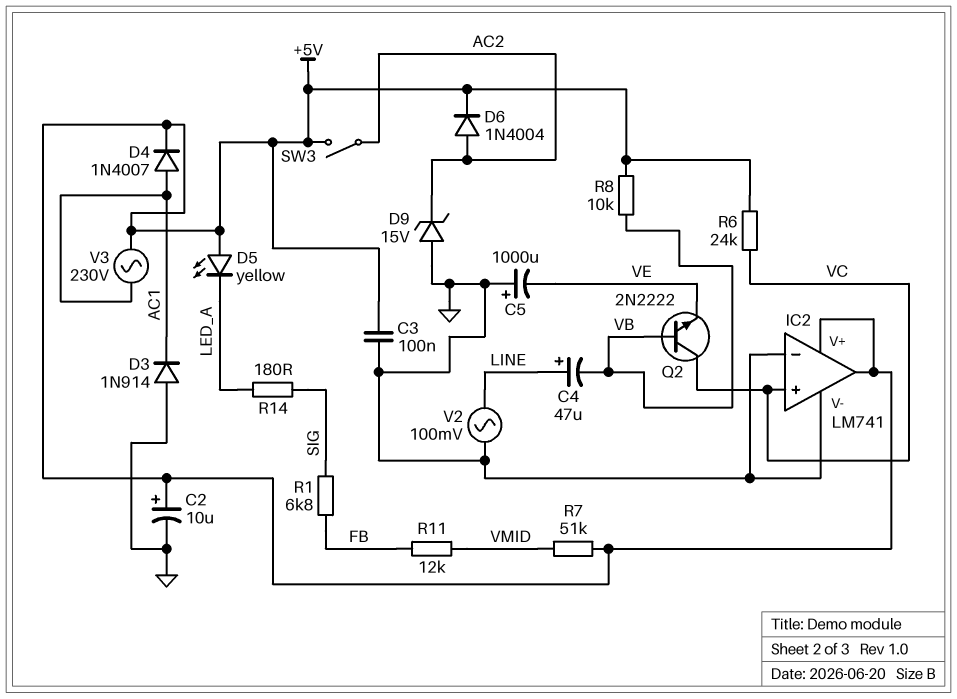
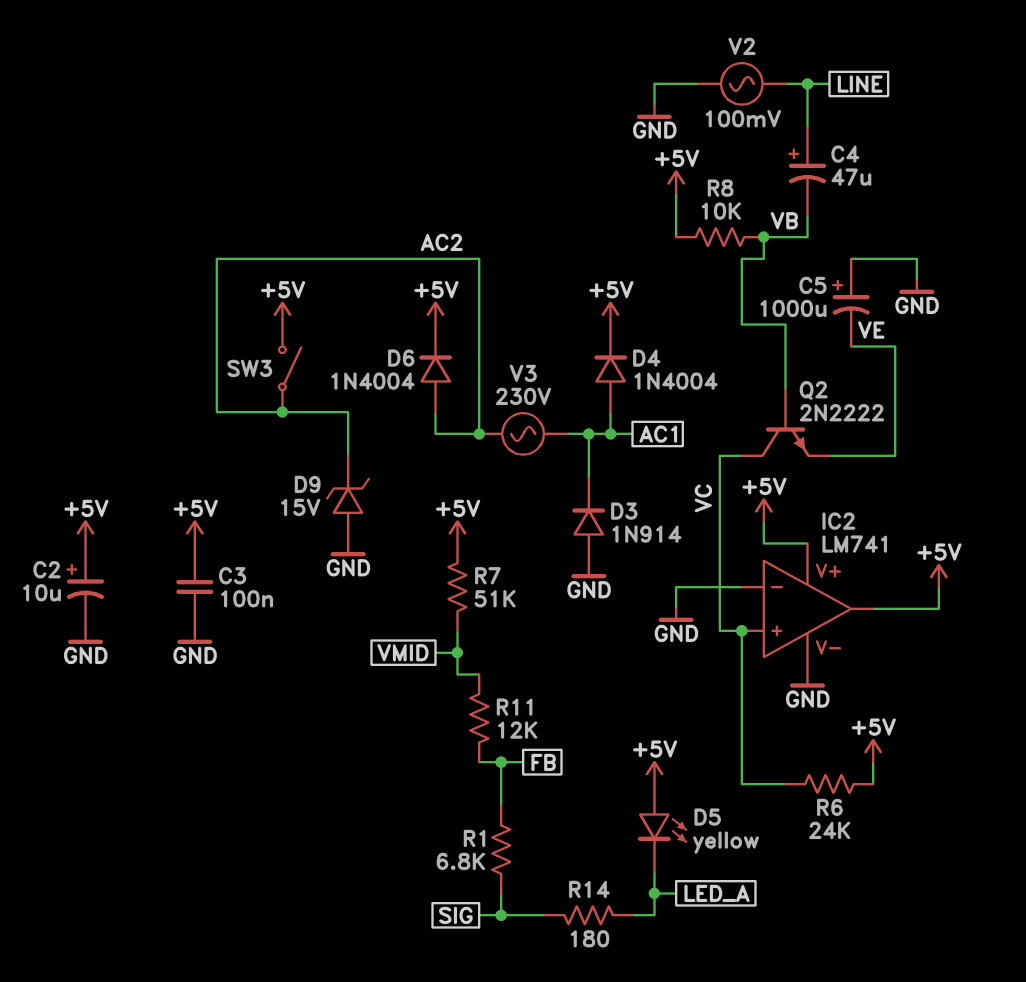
D4: diode 1N4007 (A AC1, K +5V) -> diode 1N4004 (A AC1, K +5V)
V3: AC 230V (+5V, AC1) -> AC 230V (AC1, AC2)

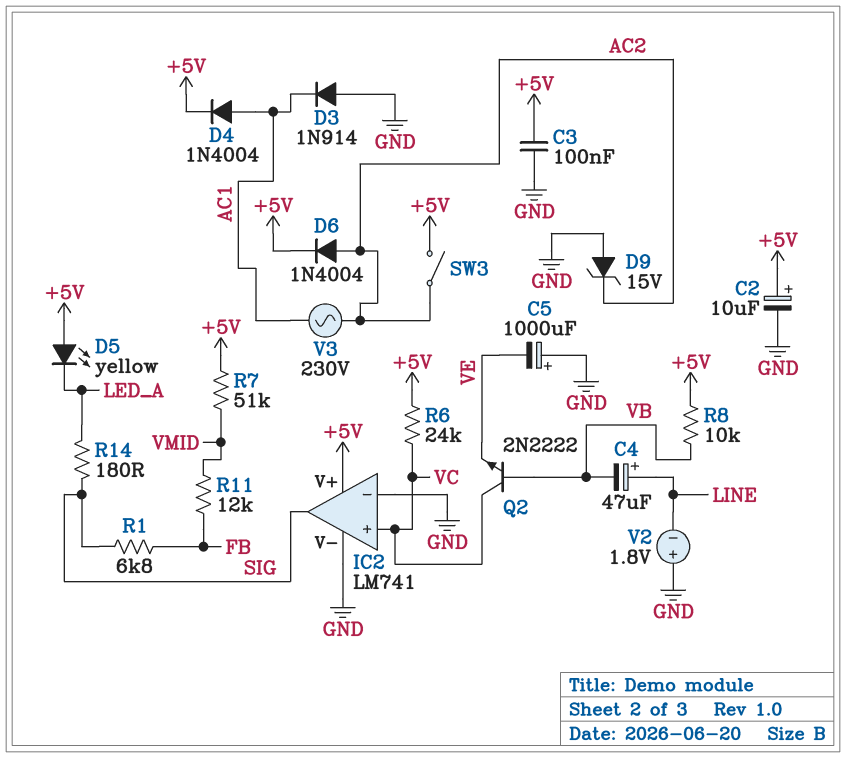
IC2 pin out: +5V -> SIG
V2: AC 100mV (GND, LINE) -> 1.8V (plus GND, minus LINE)

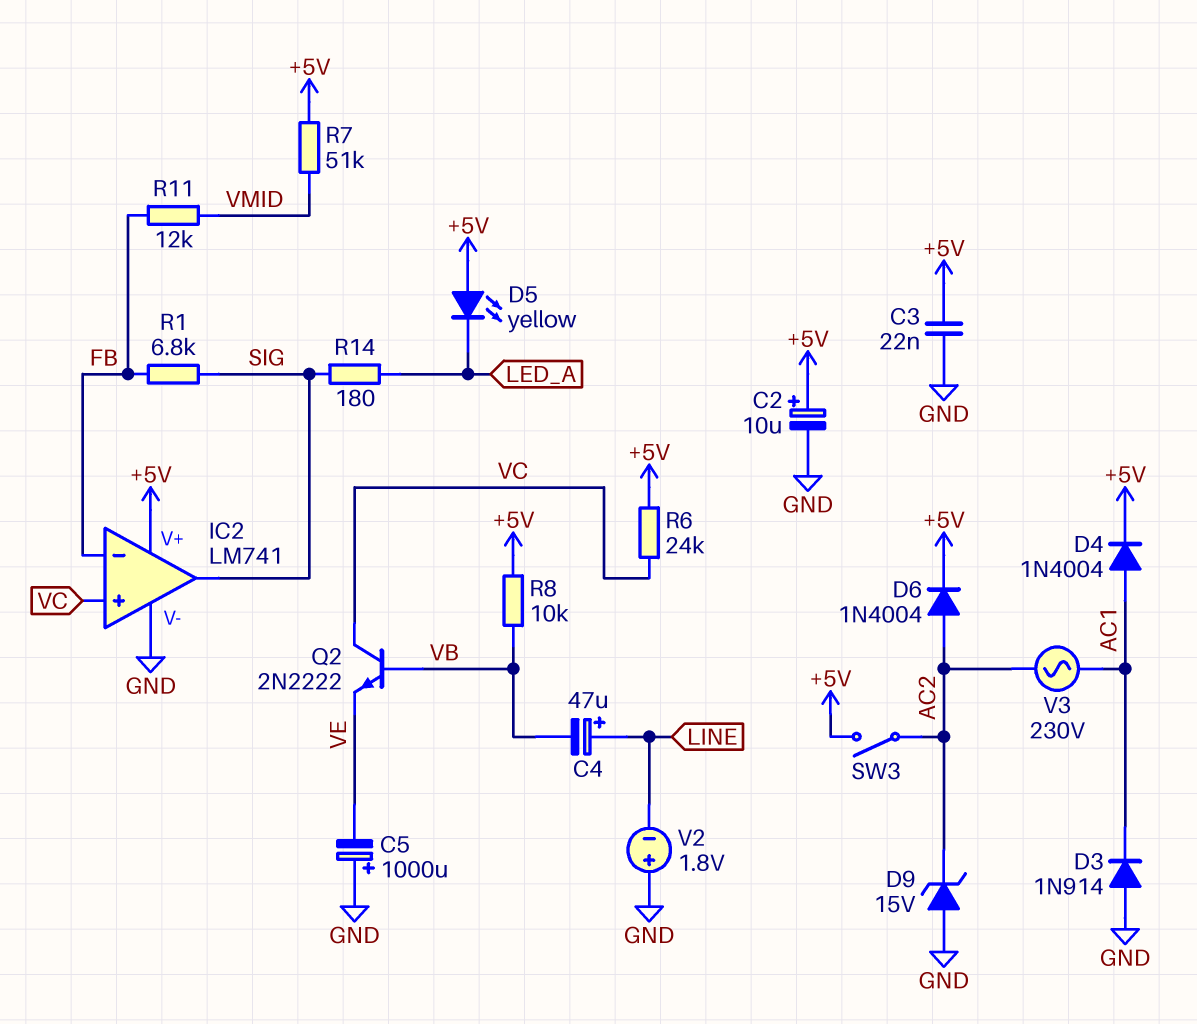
C3: 100nF (+5V, GND) -> 22nF (+5V, GND)
IC2 pin in-: GND -> FB

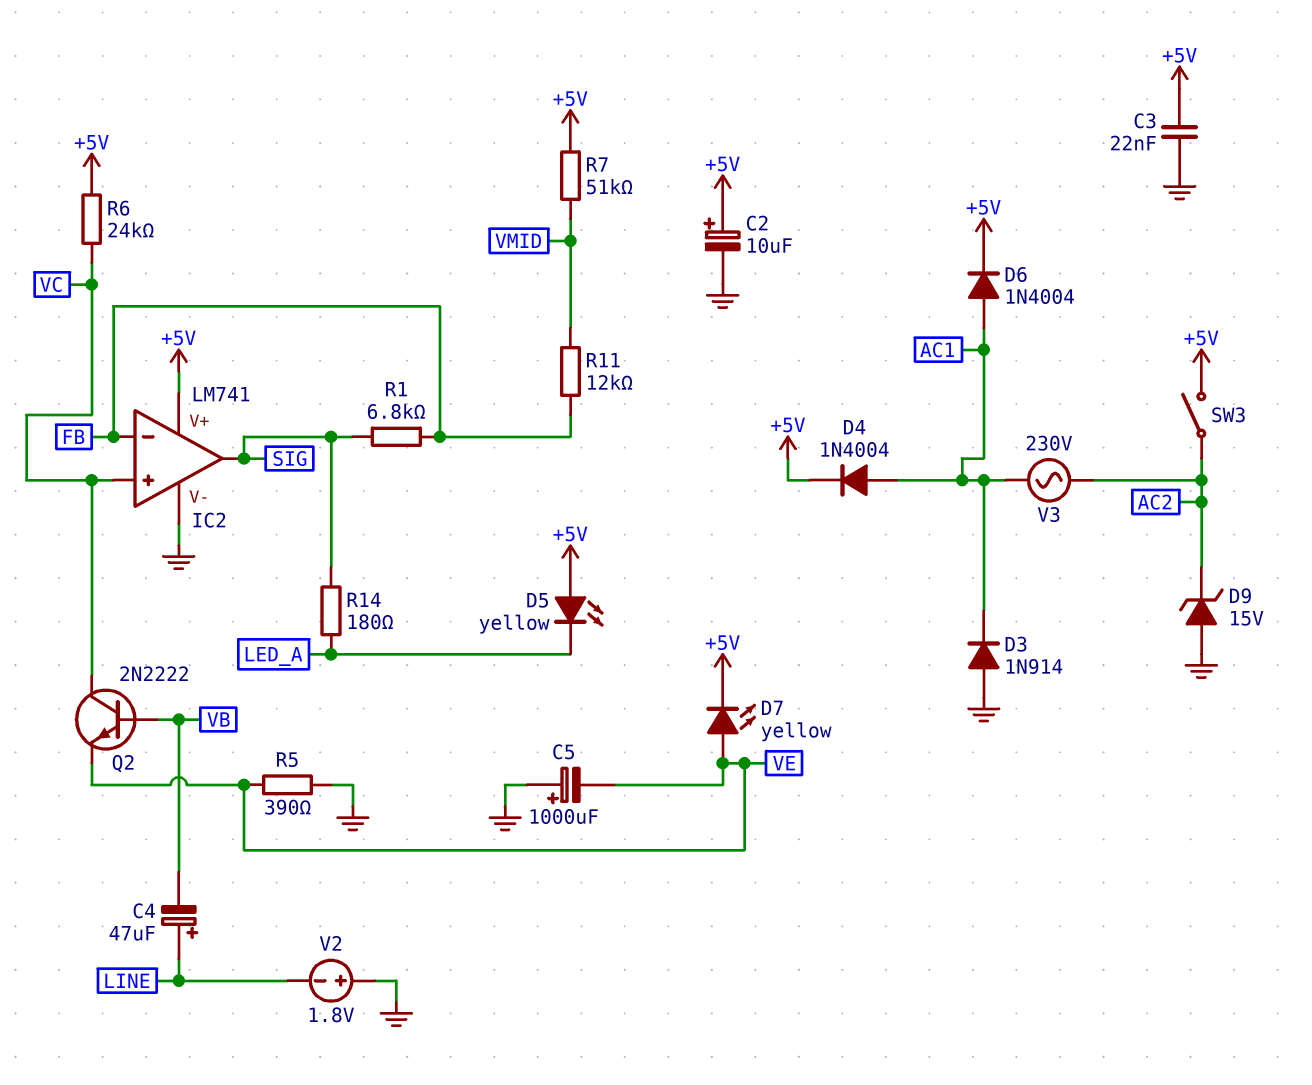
D6: diode 1N4004 (A AC2, K +5V) -> diode 1N4004 (A AC1, K +5V)
D7: none -> LED yellow (A VE, K +5V)
R5: none -> 390 (GND, VE)
R8: 10k (+5V, VB) -> none

